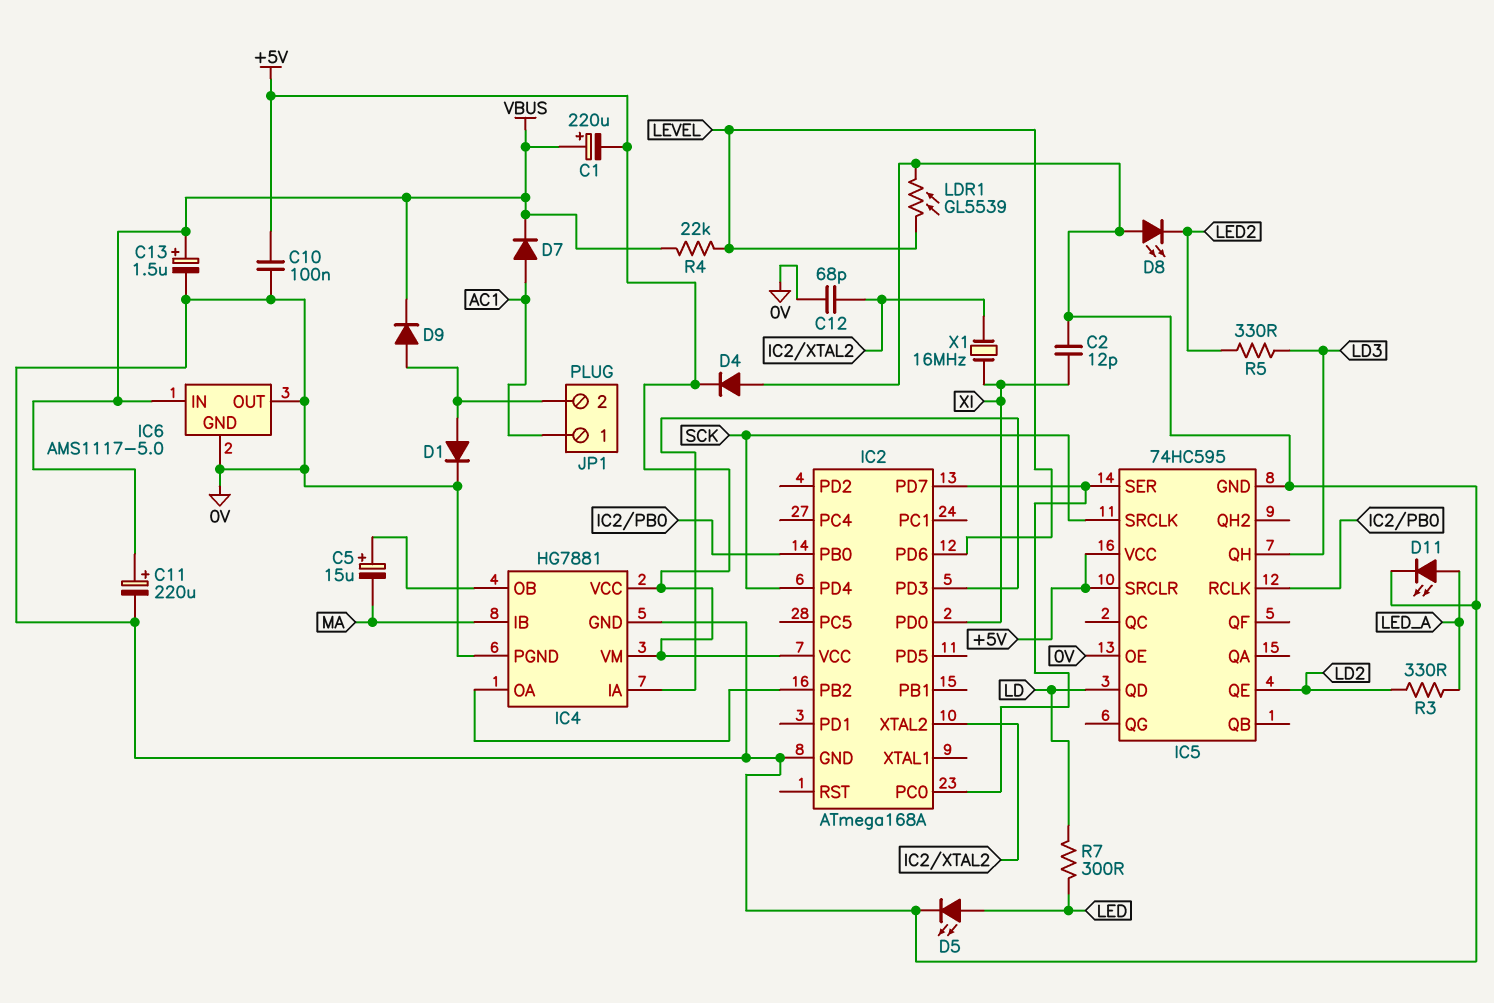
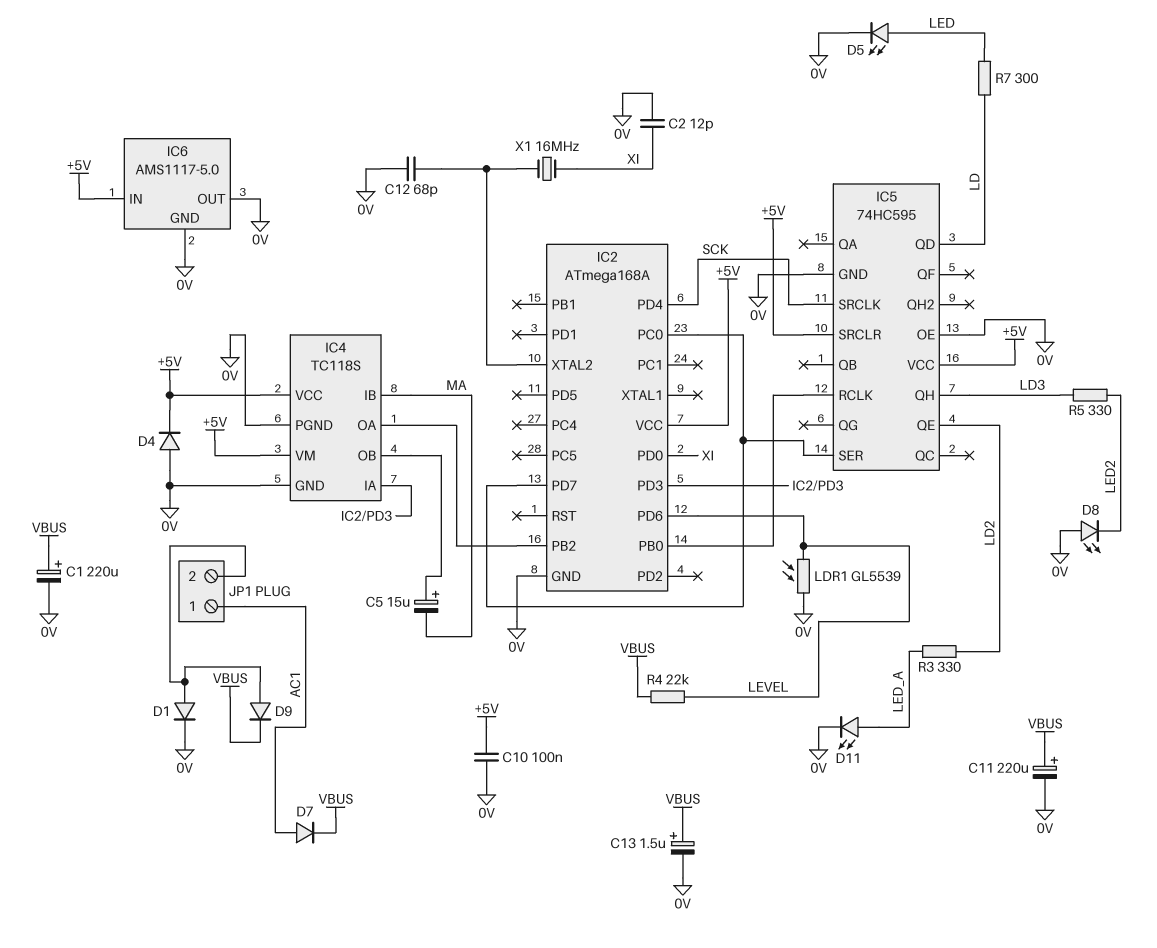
C1: 220uF (plus VBUS, minus +5V) -> 220uF (plus VBUS, minus 0V)
IC4: HG7881 -> TC118S
IC6 pin IN: VBUS -> +5V

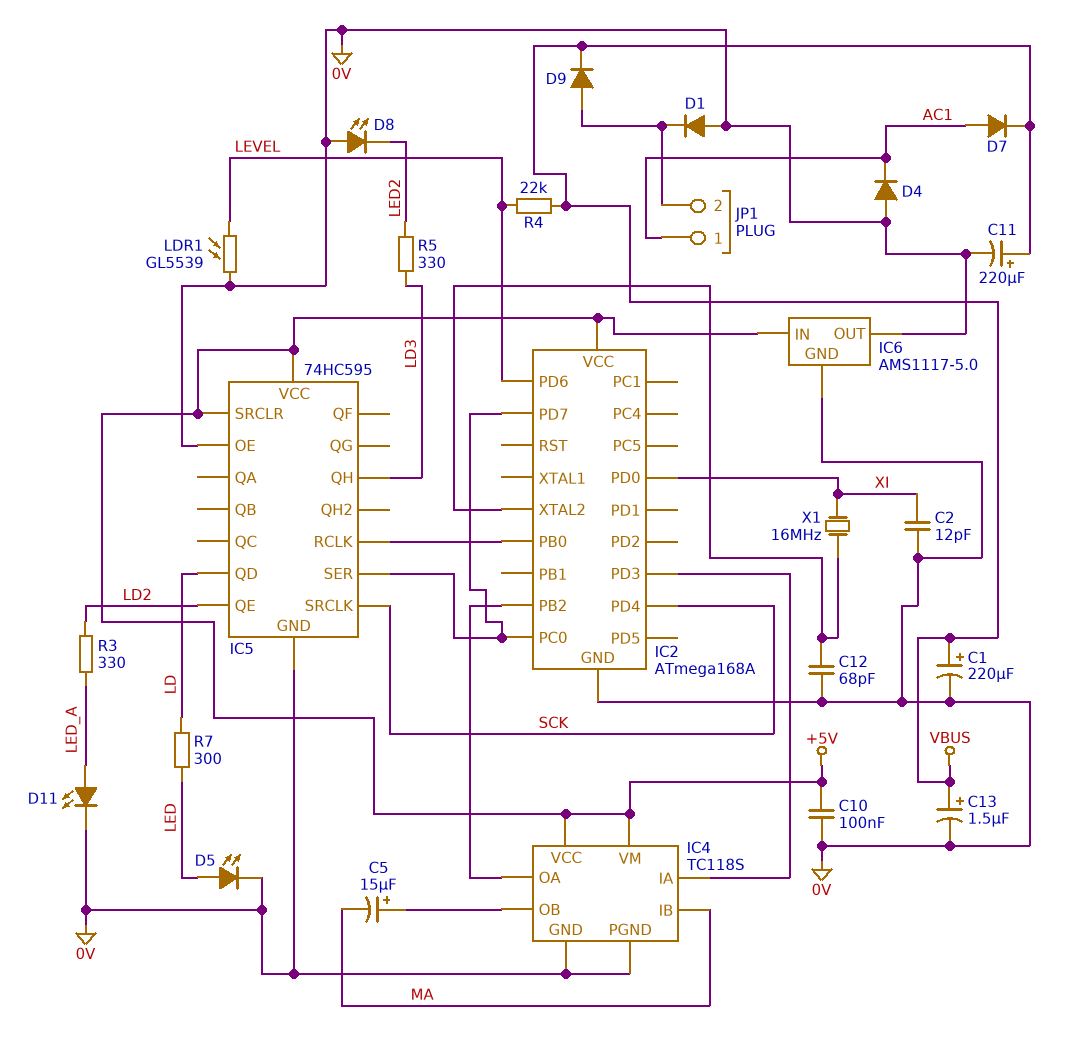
D1: diode (A JP1/2, K 0V) -> diode (A 0V, K JP1/2)
D4: diode (A 0V, K +5V) -> diode (A 0V, K AC1)

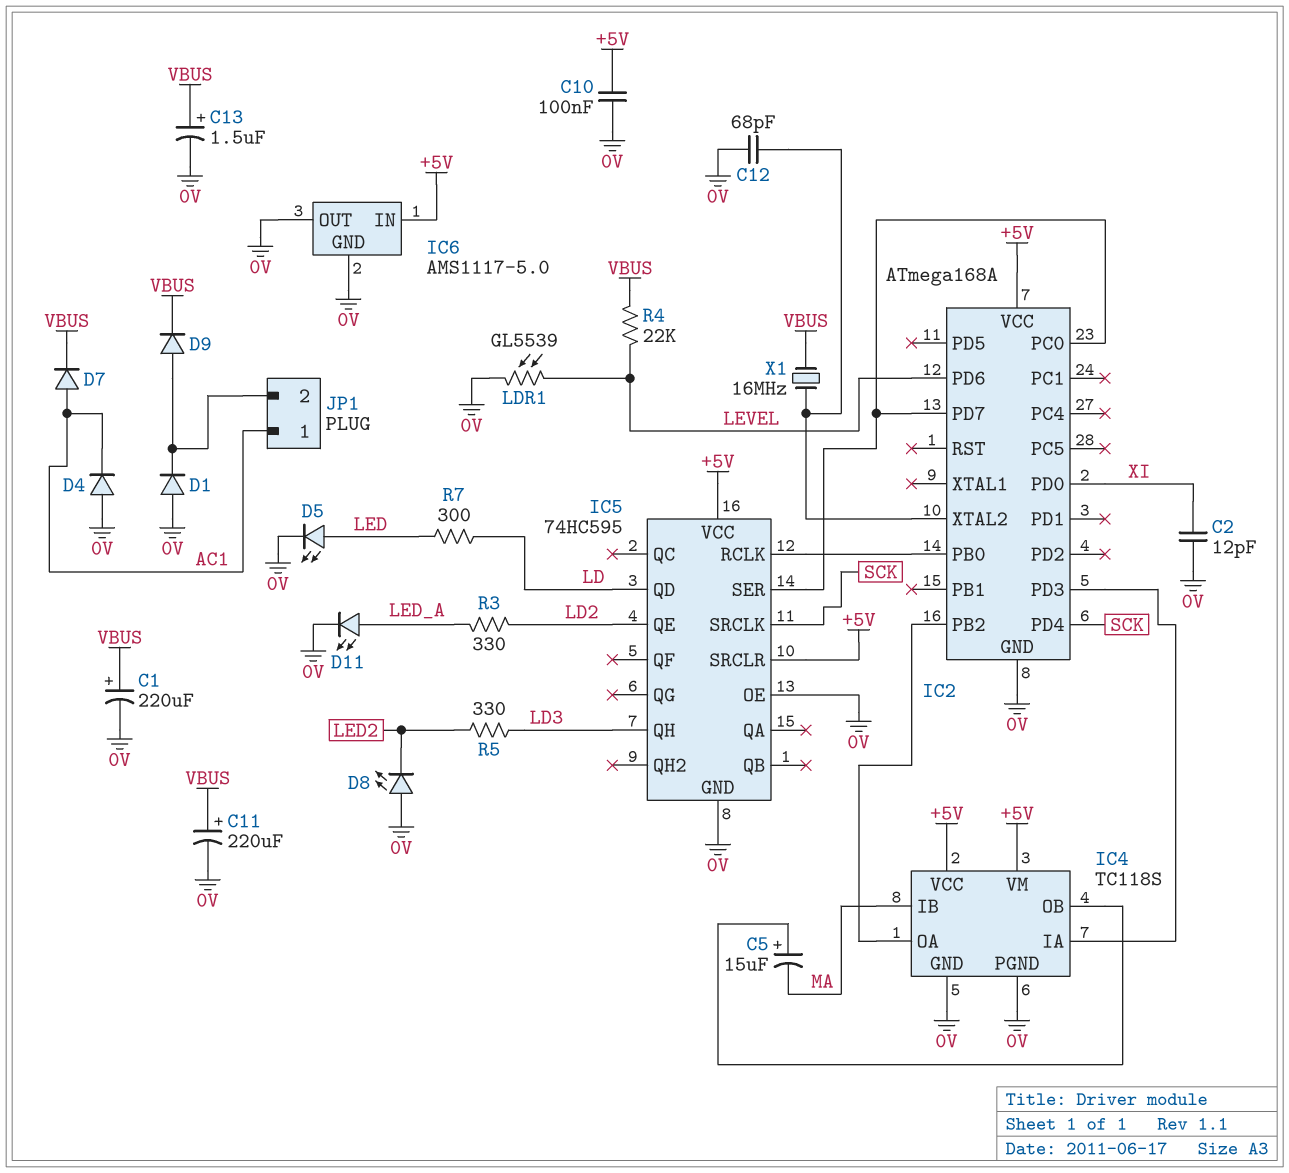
X1: 16MHz (IC2/XTAL2, XI) -> 16MHz (IC2/XTAL2, VBUS)

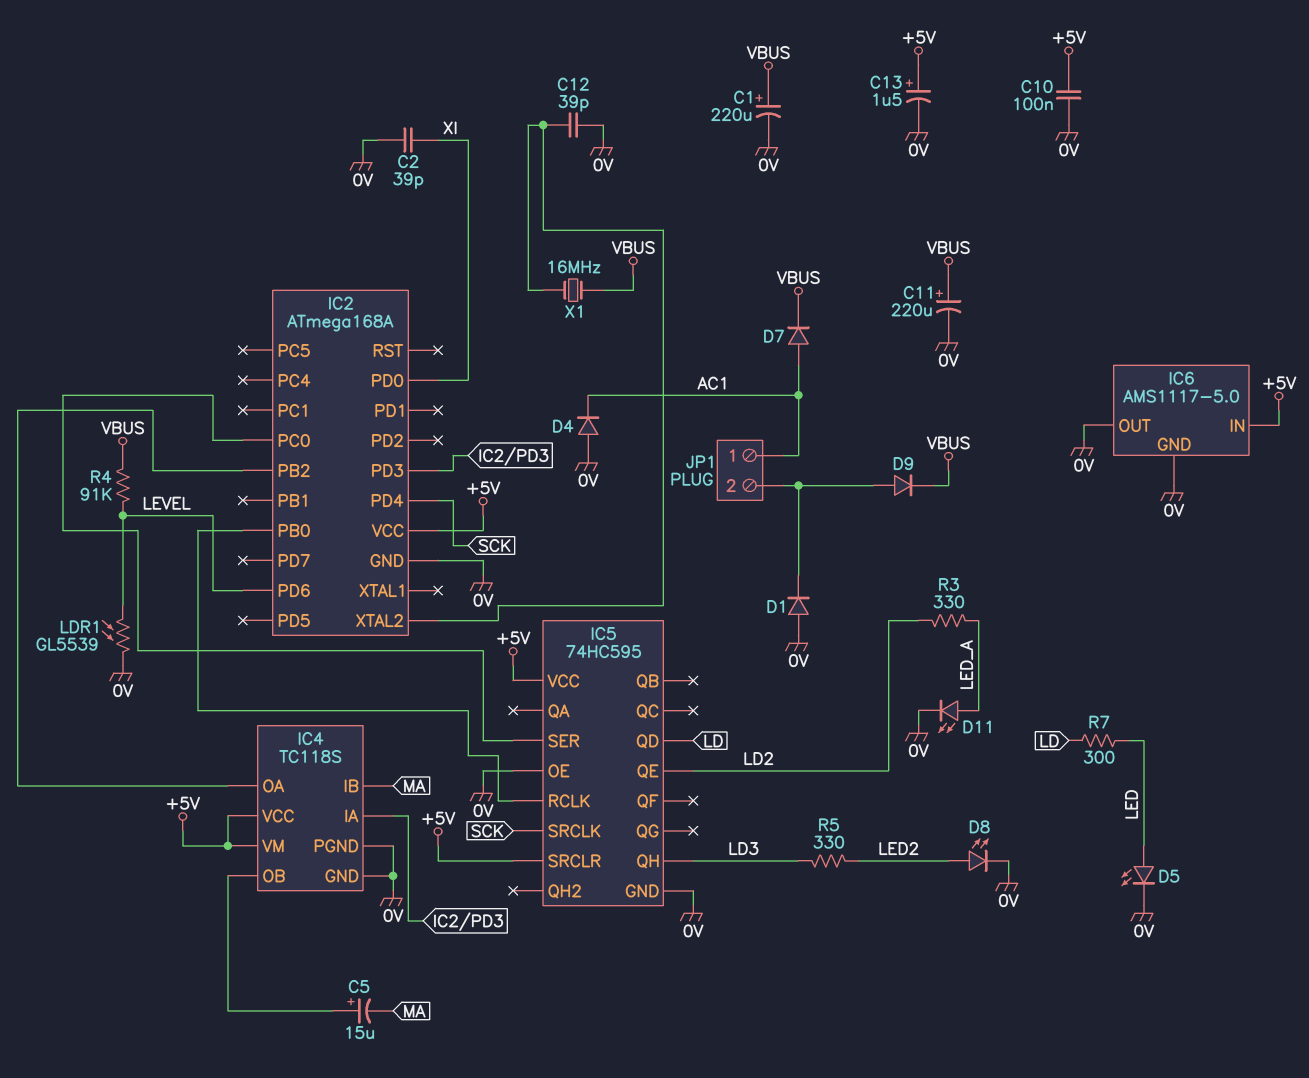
C2: 12pF (0V, XI) -> 39pF (0V, XI)
C12: 68pF (0V, IC2/XTAL2) -> 39pF (0V, IC2/XTAL2)
C13: 1.5uF (plus VBUS, minus 0V) -> 1.5uF (plus +5V, minus 0V)
D8: LED (A 0V, K LED2) -> LED (A LED2, K 0V)
IC2 pin PD7: IC2/PC0 -> none
R4: 22k (LEVEL, VBUS) -> 91k (LEVEL, VBUS)

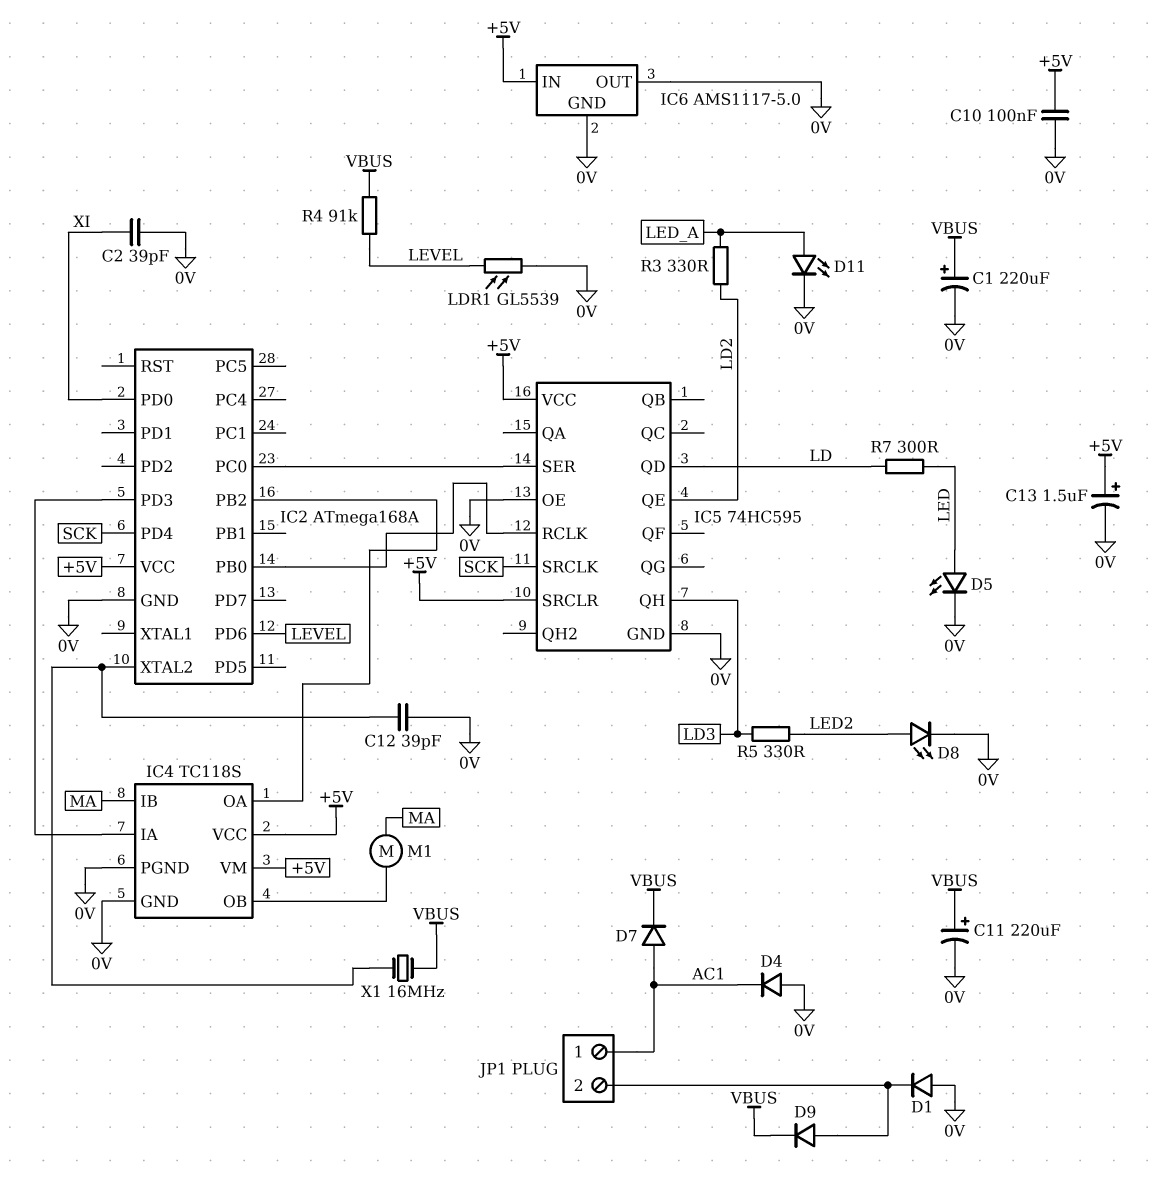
C5: 15uF (plus IC4/OB, minus MA) -> none
M1: none -> motor (IC4/OB, MA)

